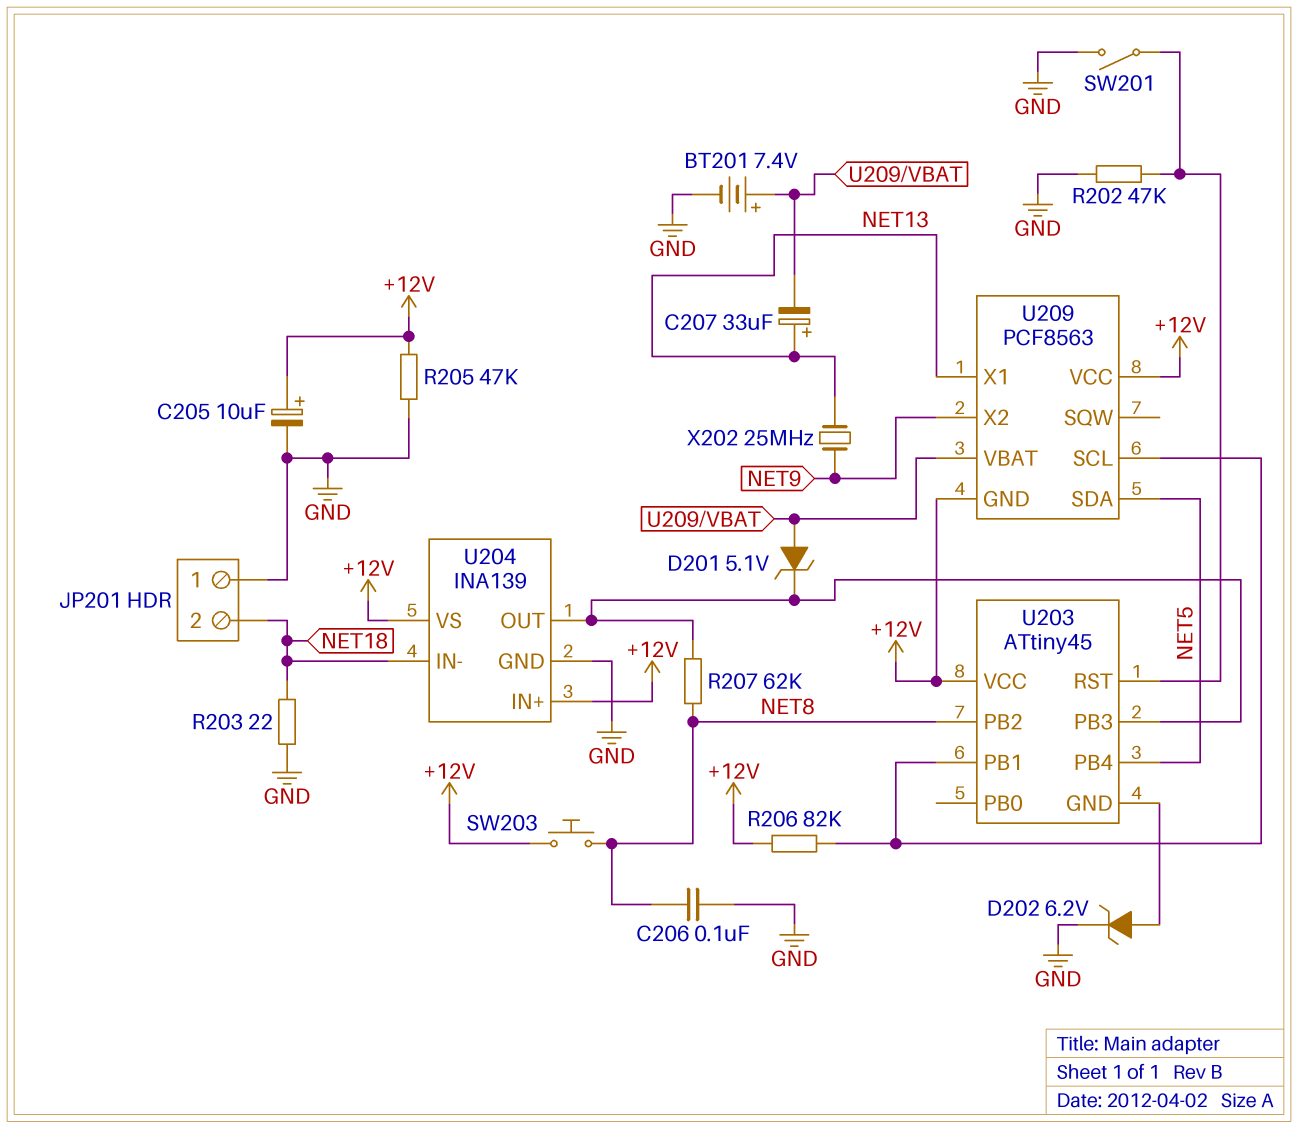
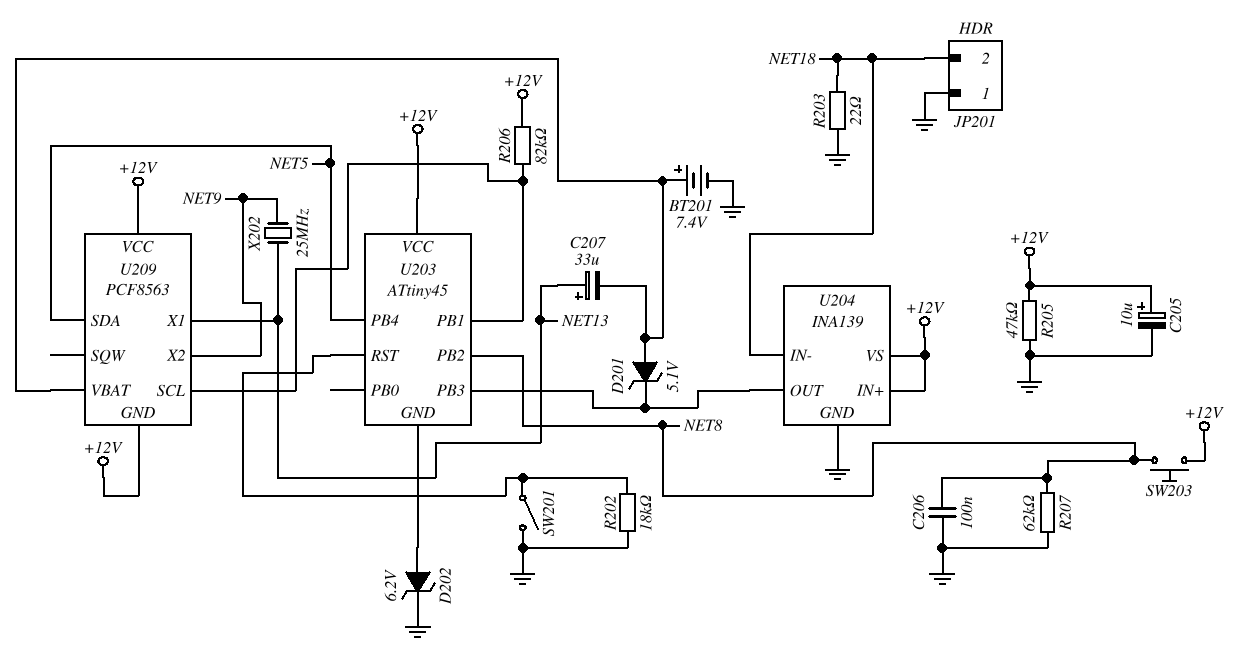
R202: 47k (GND, U203/RST) -> 18k (GND, U203/RST)
R207: 62k (NET8, U203/PB3) -> 62k (GND, NET8)

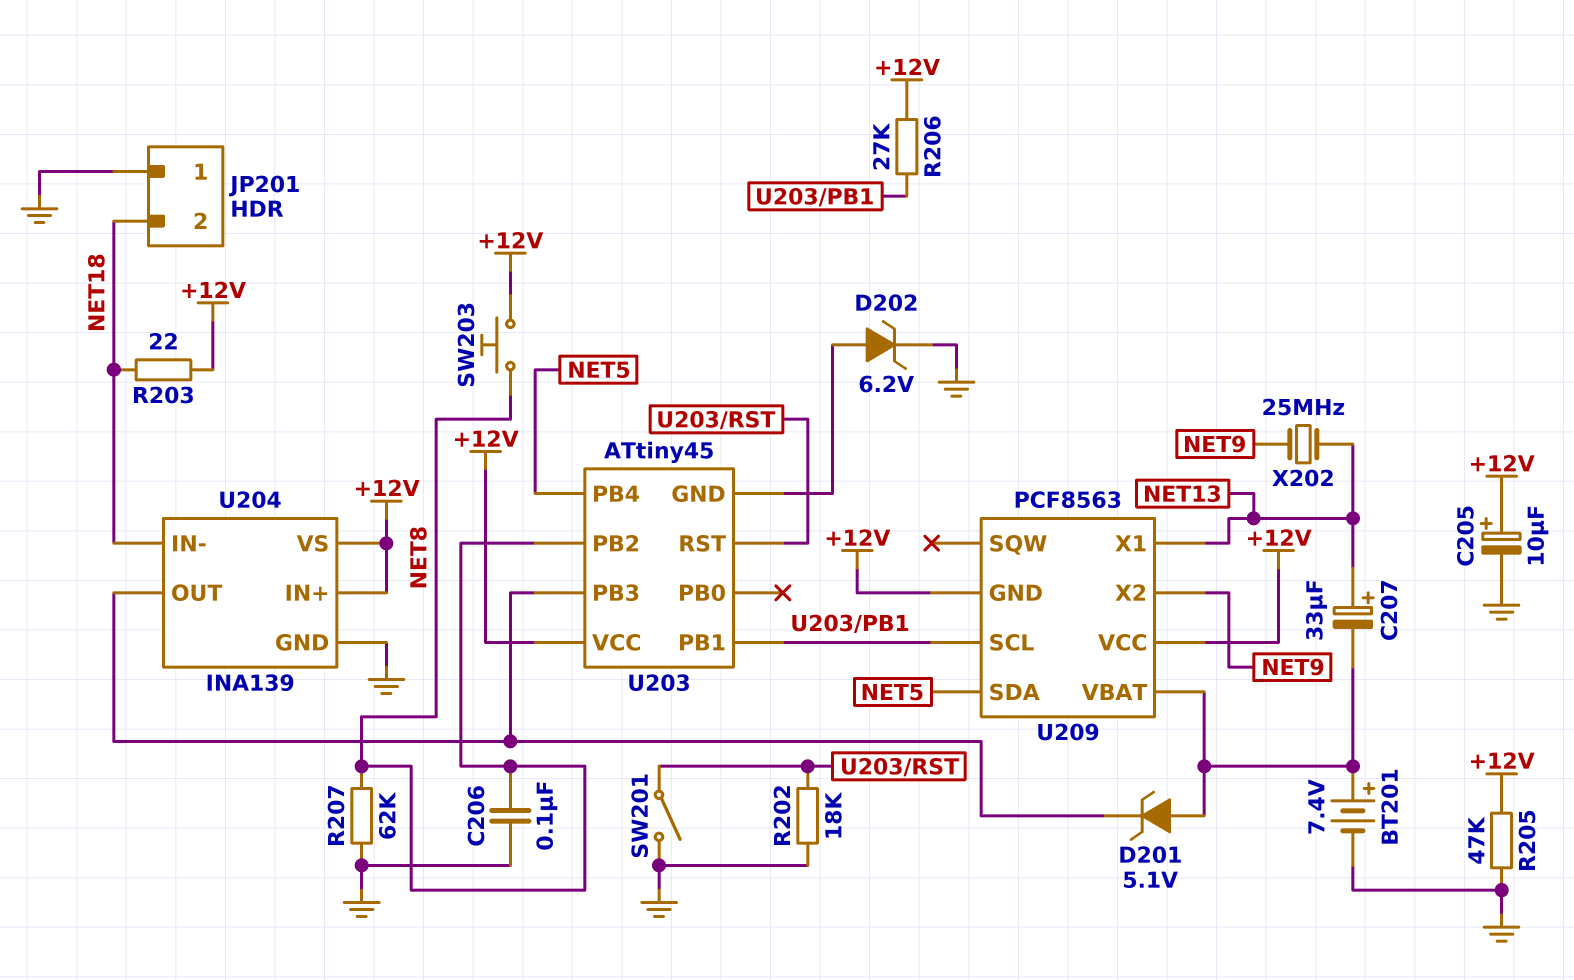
R203: 22 (GND, NET18) -> 22 (+12V, NET18)
R206: 82k (+12V, U203/PB1) -> 27k (+12V, U203/PB1)

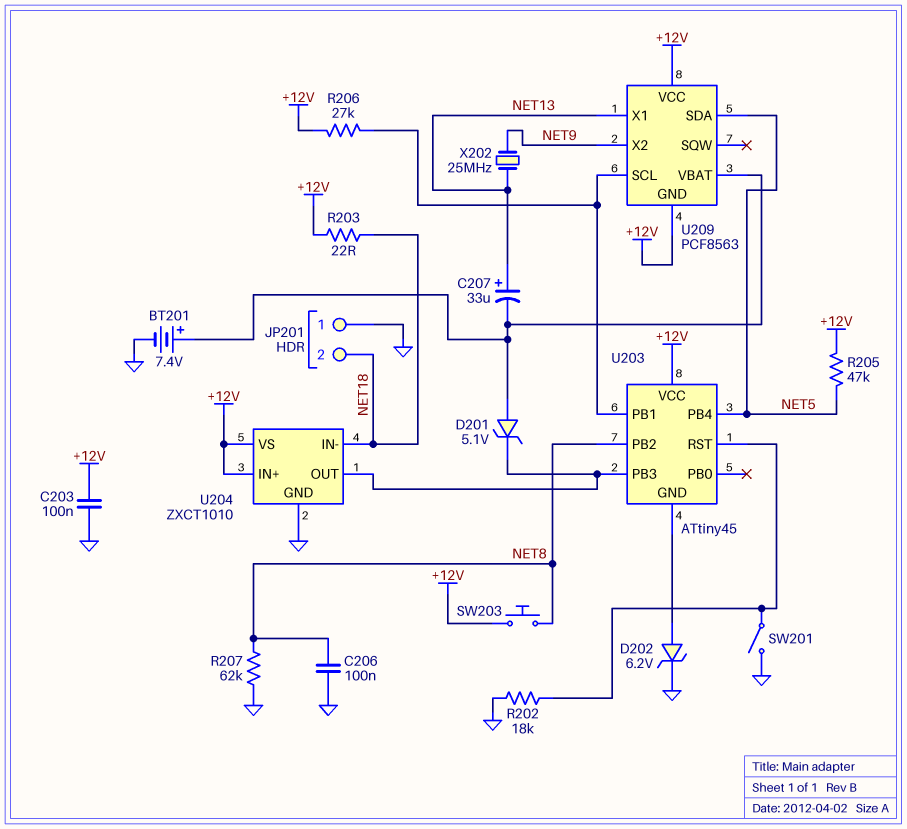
C203: none -> 100nF (+12V, GND)
C205: 10uF (plus +12V, minus GND) -> none
R205: 47k (+12V, GND) -> 47k (+12V, NET5)
U204: INA139 -> ZXCT1010

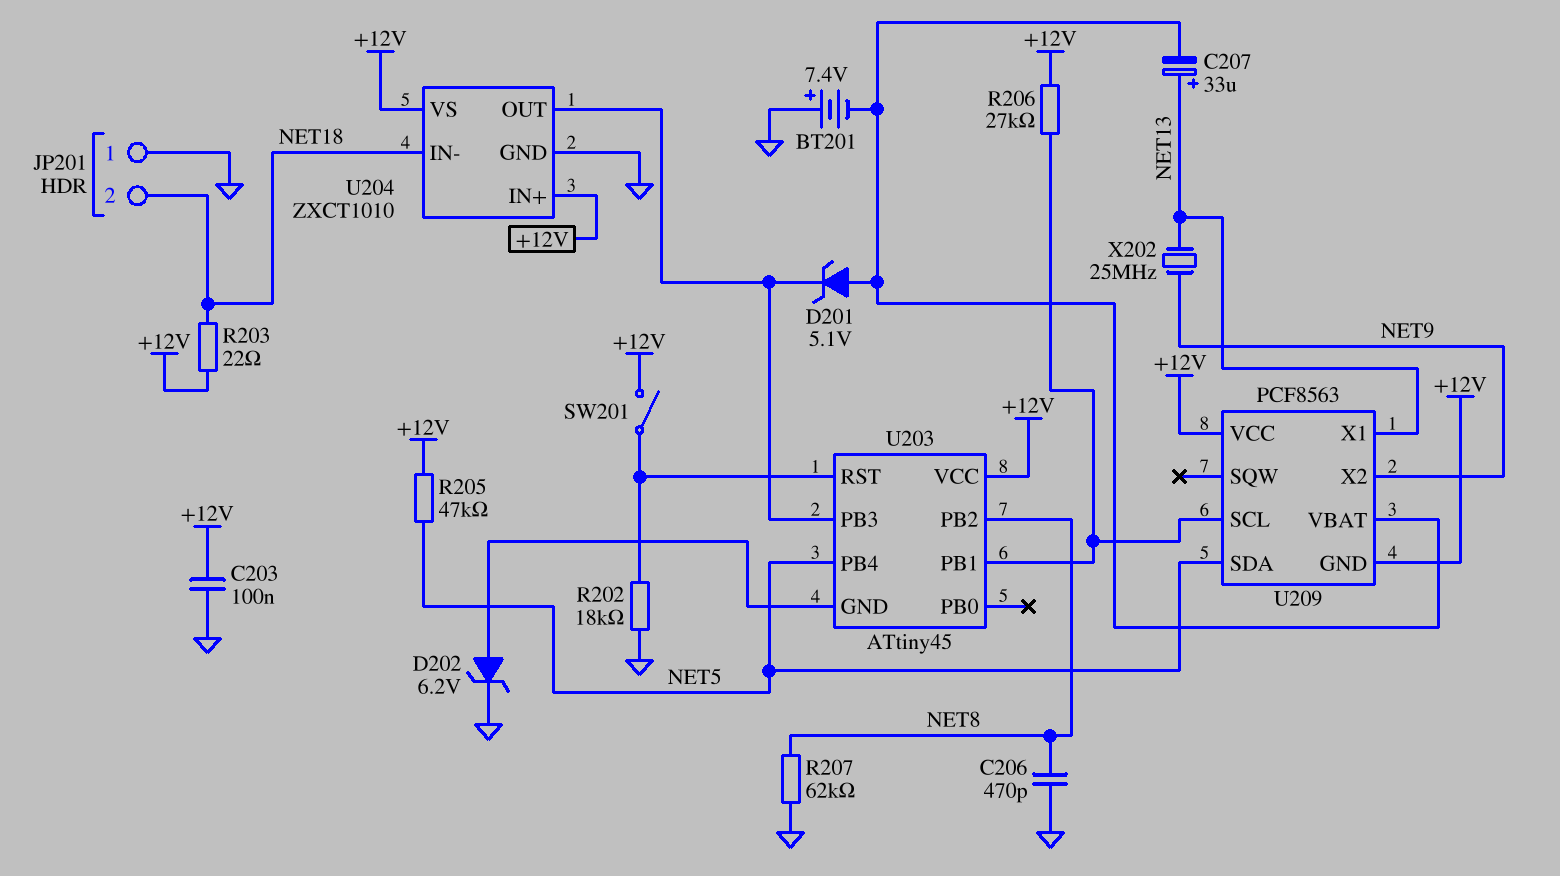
BT201: 7.4V (plus U209/VBAT, minus GND) -> 7.4V (plus GND, minus U209/VBAT)
C206: 100nF (GND, NET8) -> 470pF (GND, NET8)
SW201: switch (GND, U203/RST) -> switch (+12V, U203/RST)
SW203: button (+12V, NET8) -> none

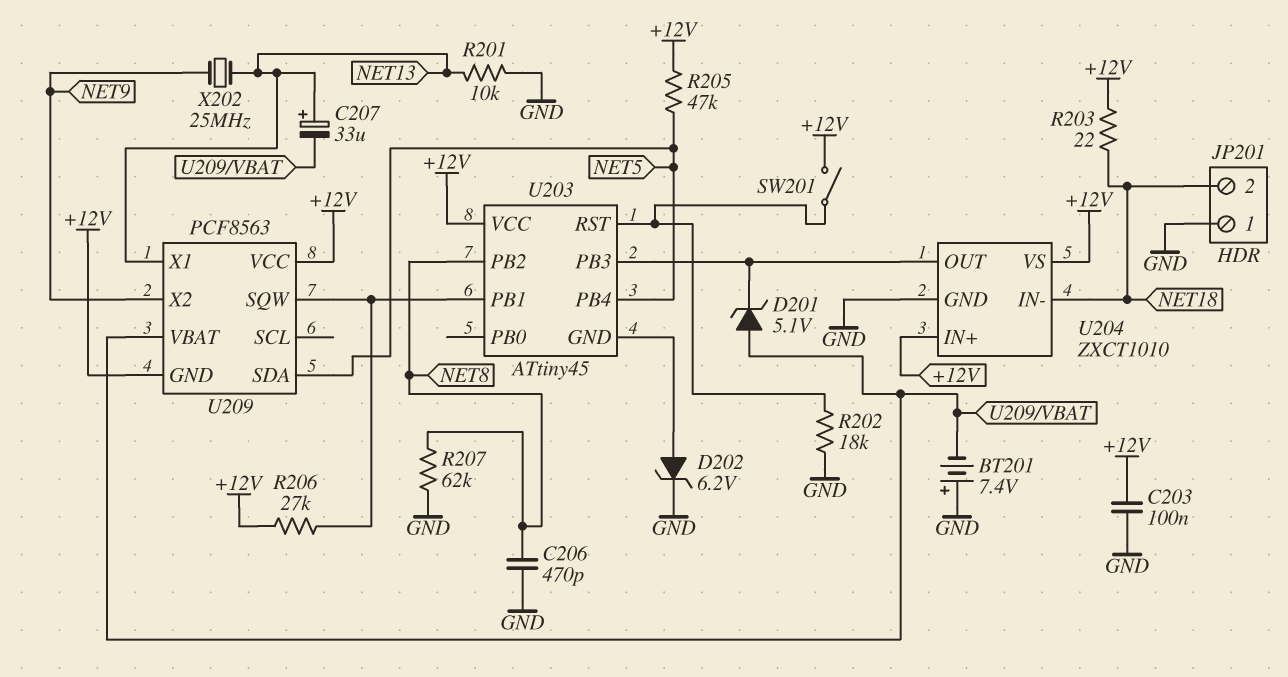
R201: none -> 10k (GND, NET13)
U209 pin SCL: U203/PB1 -> none
U209 pin SQW: none -> U203/PB1

